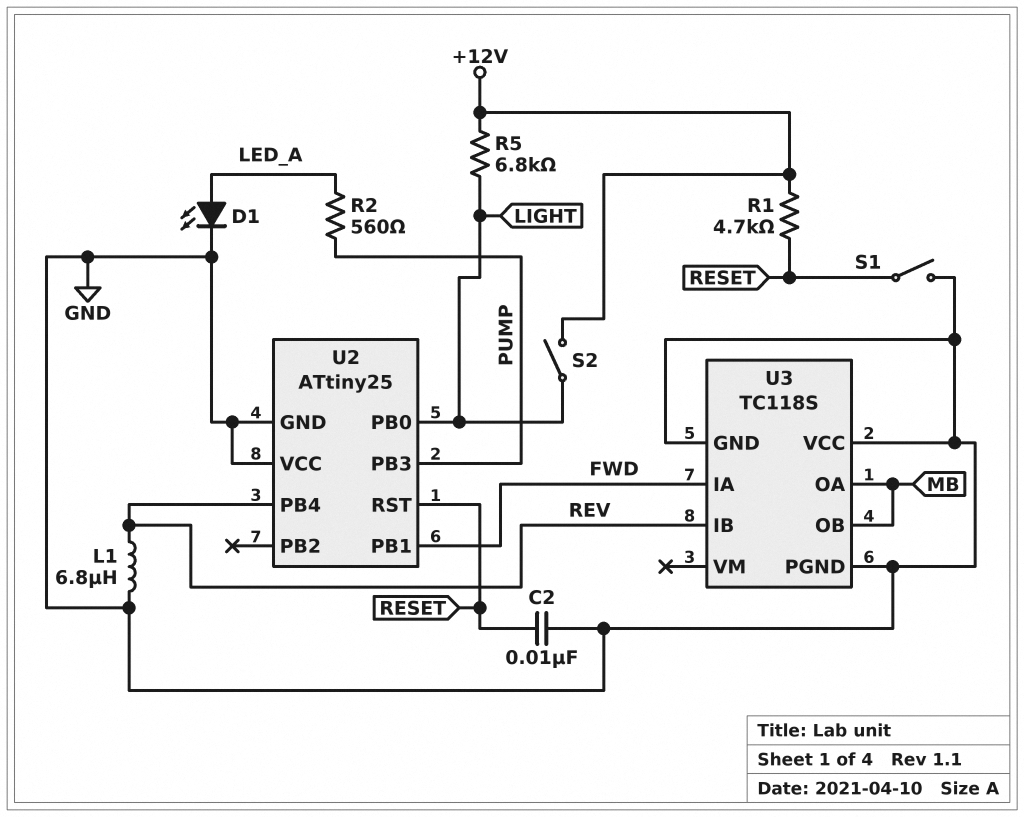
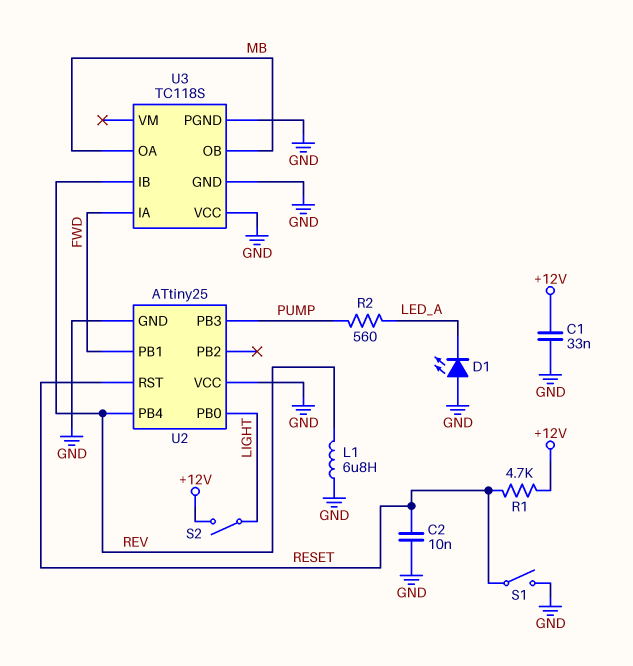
C1: none -> 33nF (+12V, GND)
D1: LED (A LED_A, K GND) -> LED (A GND, K LED_A)
R5: 6.8k (+12V, LIGHT) -> none

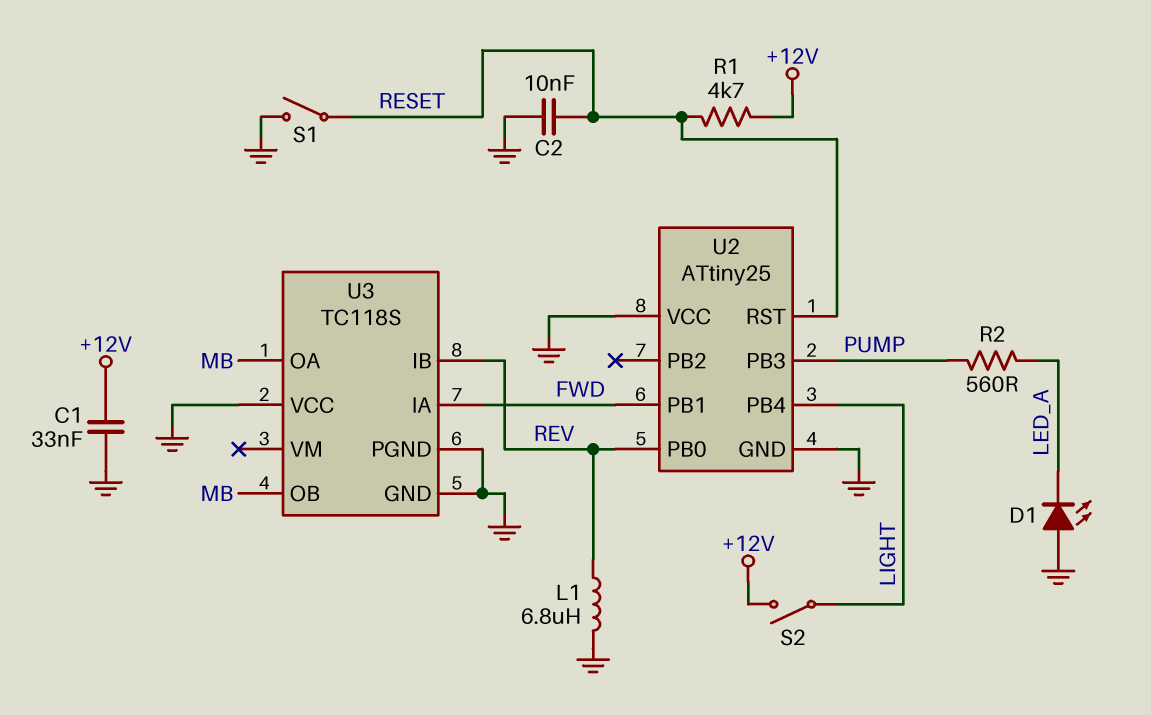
U2 pin PB0: LIGHT -> REV
U2 pin PB4: REV -> LIGHT

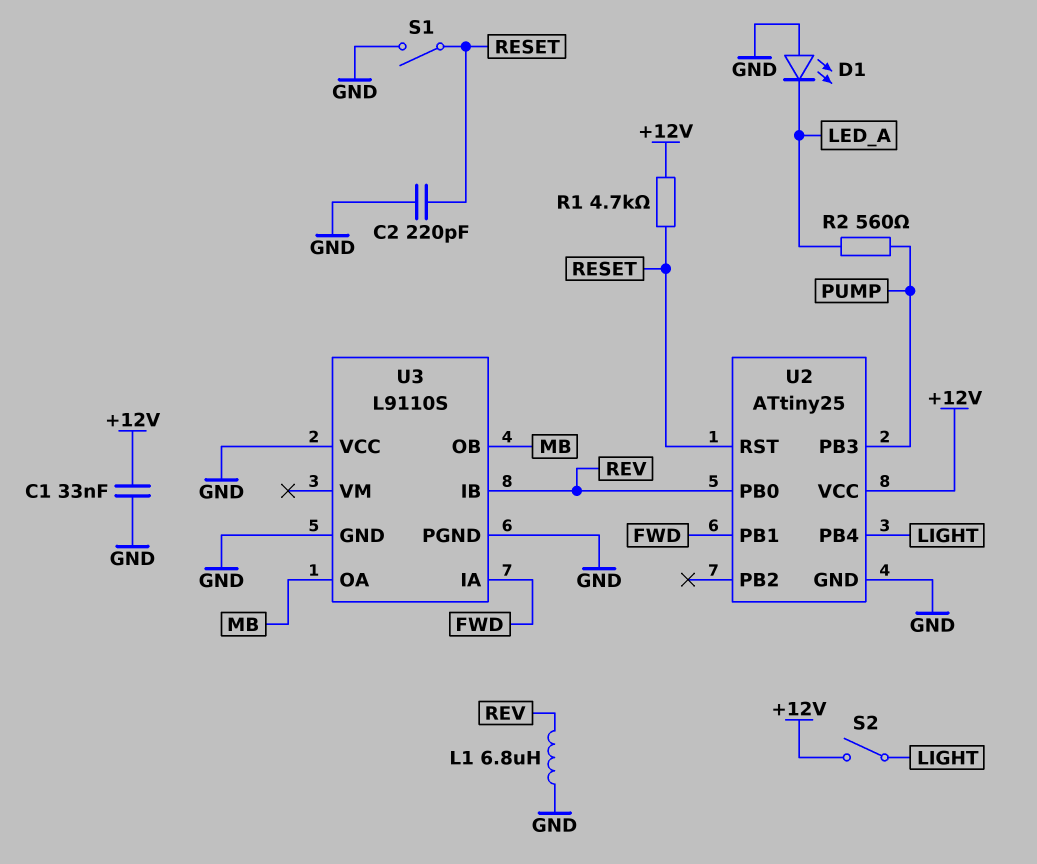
C2: 10nF (GND, RESET) -> 220pF (GND, RESET)
U2 pin VCC: GND -> +12V
U3: TC118S -> L9110S

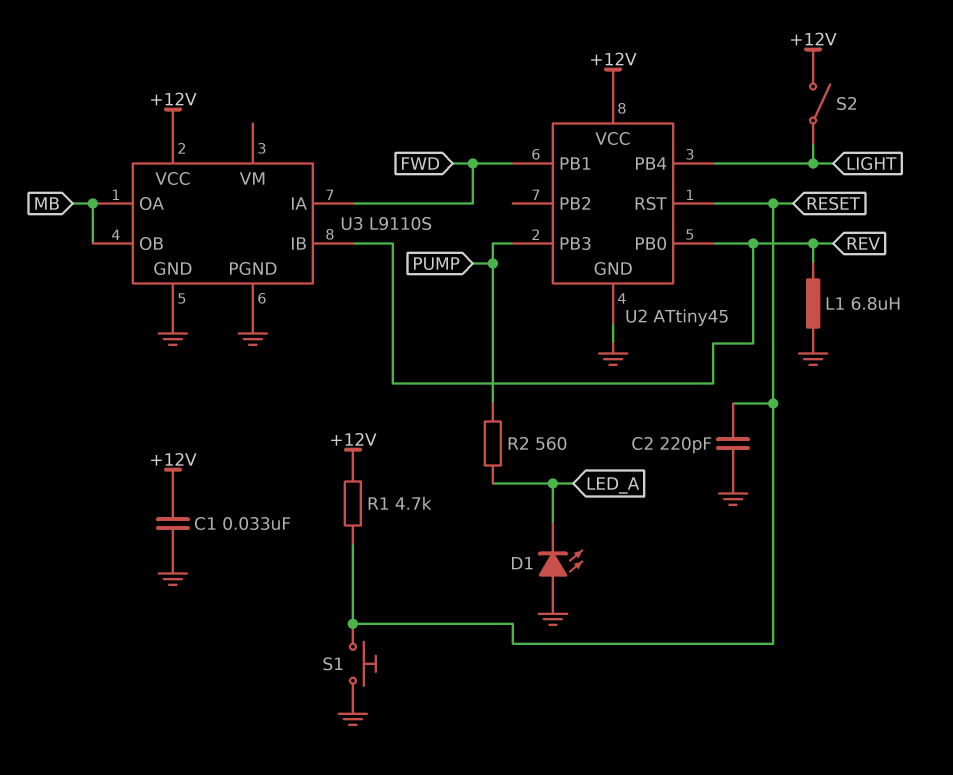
S1: switch (GND, RESET) -> button (GND, RESET)
U2: ATtiny25 -> ATtiny45
U3 pin VCC: GND -> +12V

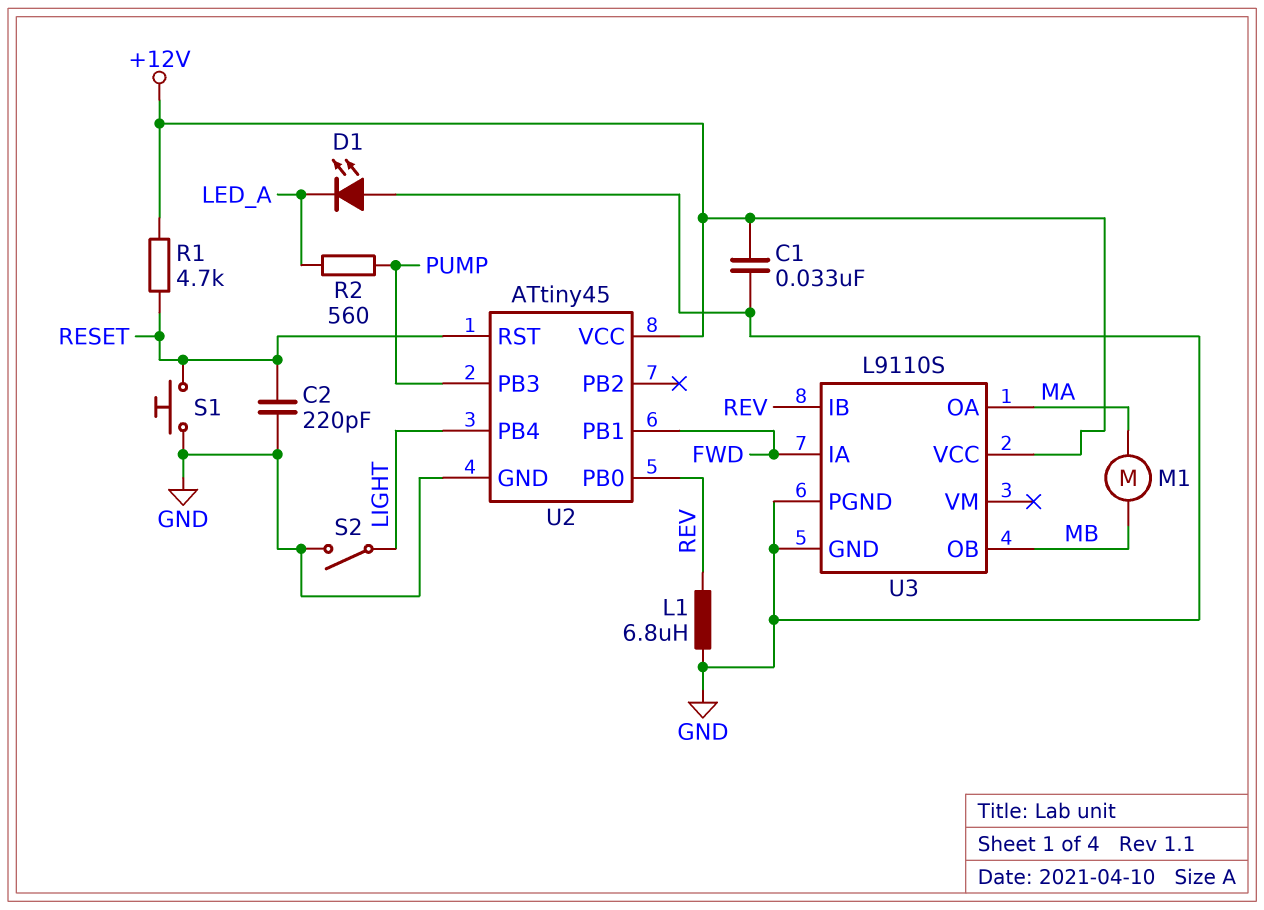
M1: none -> motor (MA, MB)
S2: switch (+12V, LIGHT) -> switch (GND, LIGHT)
U3 pin OA: MB -> MA

